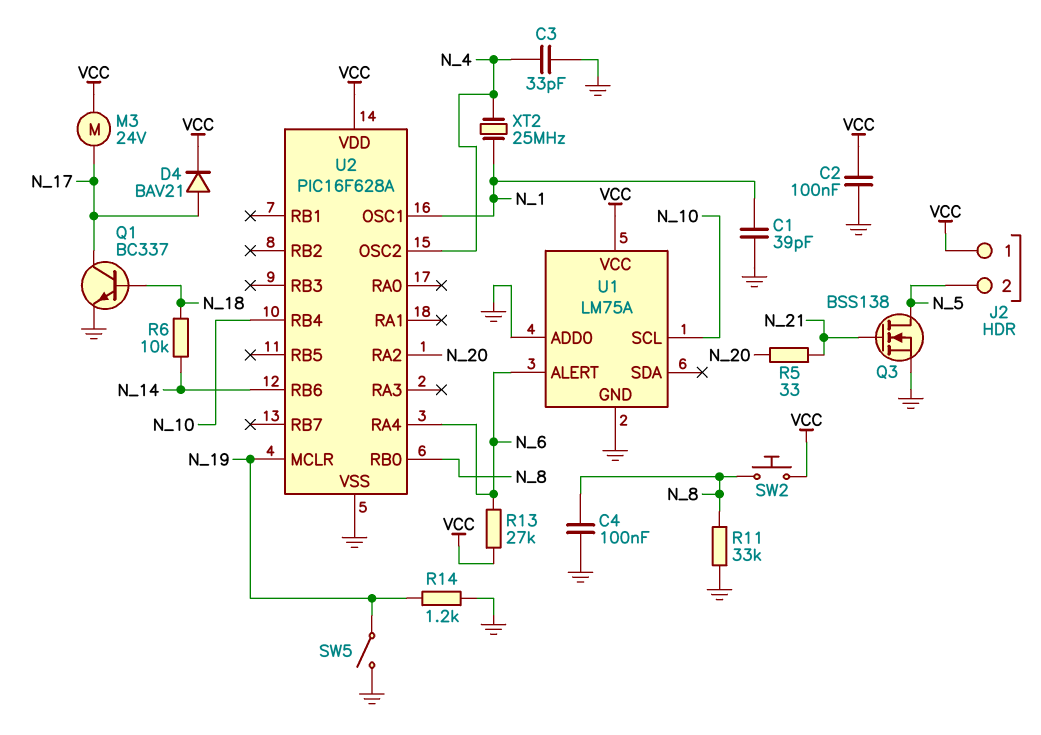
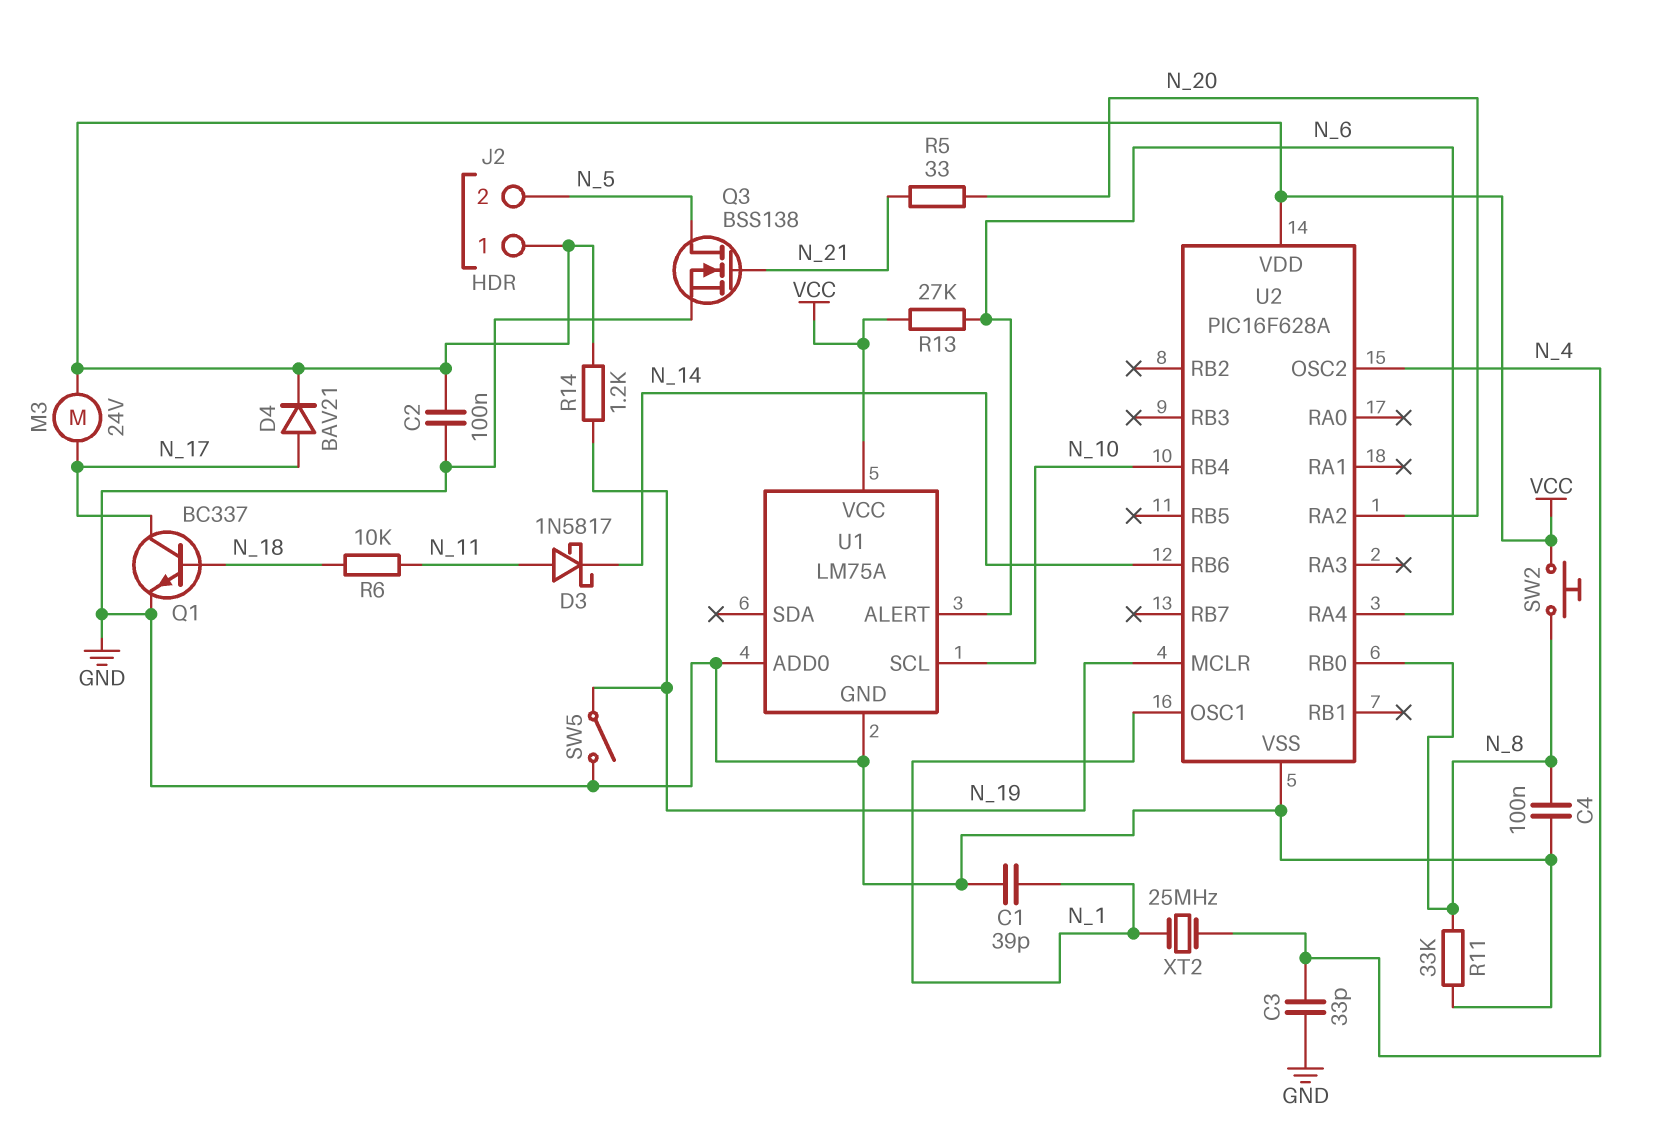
D3: none -> schottky 1N5817 (A N_11, K N_14)
R6: 10k (N_14, N_18) -> 10k (N_11, N_18)
R14: 1.2k (GND, N_19) -> 1.2k (N_19, VCC)

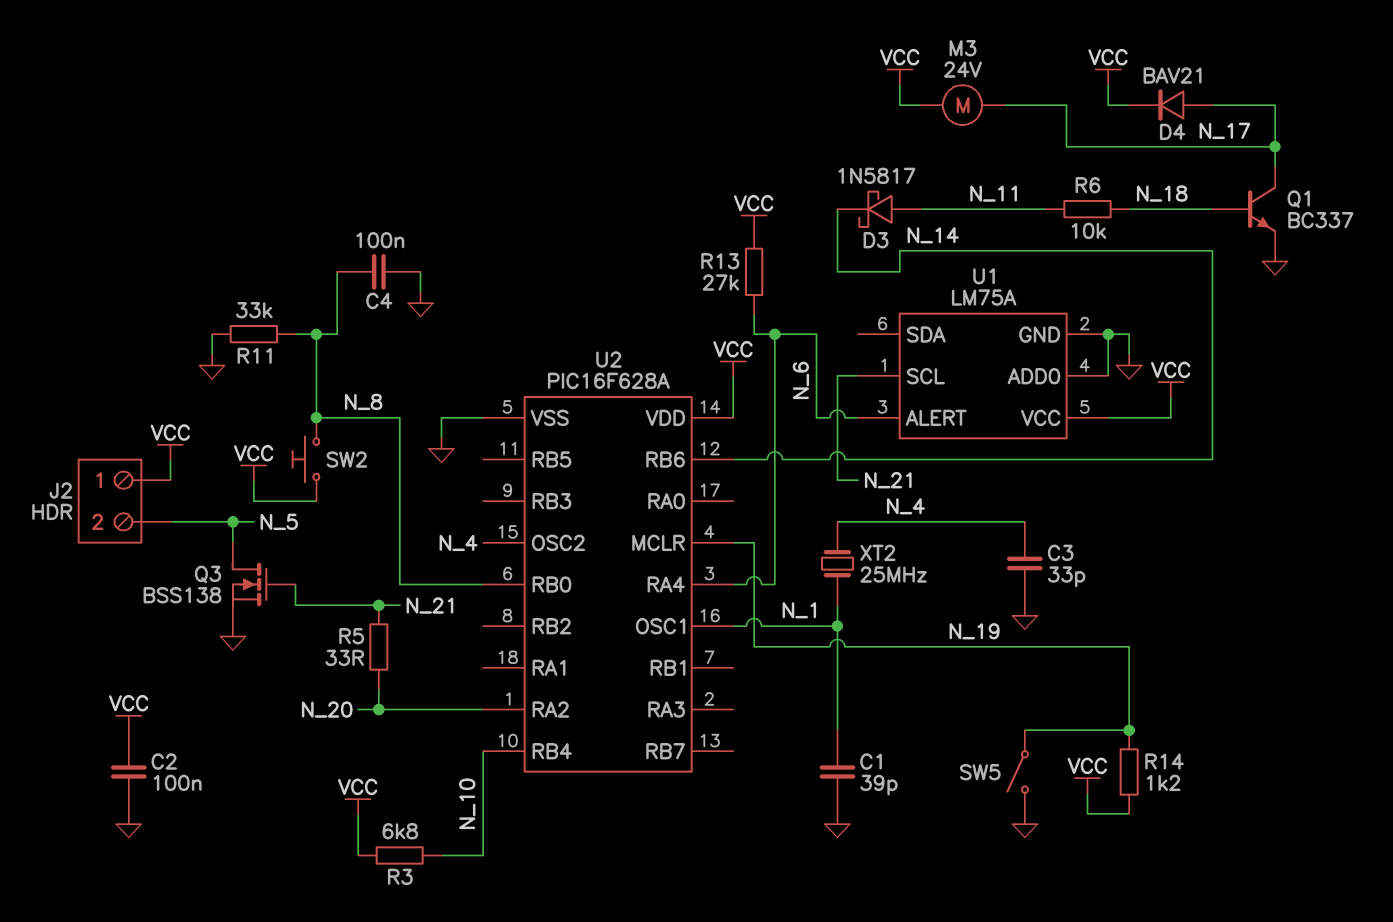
R3: none -> 6.8k (N_10, VCC)
U1 pin SCL: N_10 -> N_21

